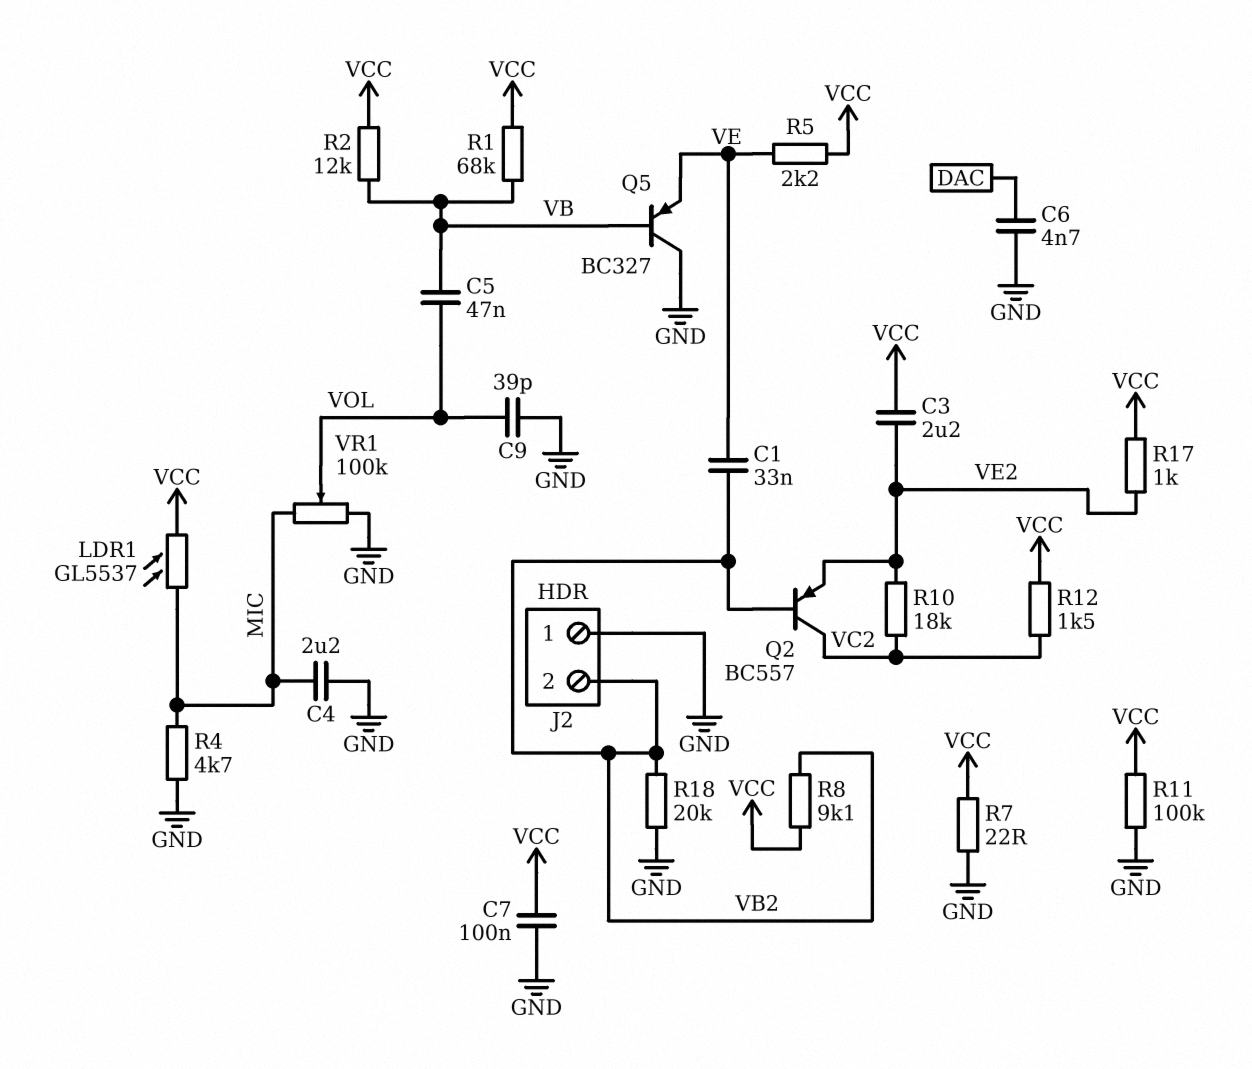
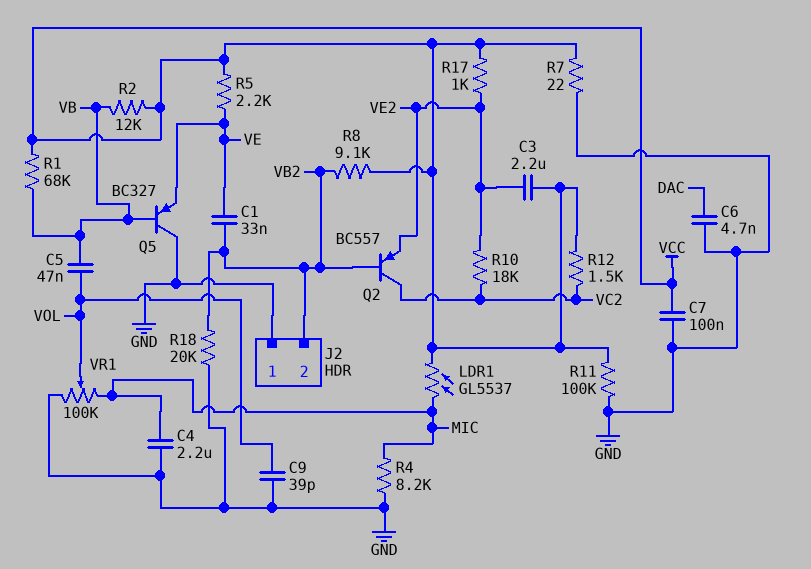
R4: 4.7k (GND, MIC) -> 8.2k (GND, MIC)

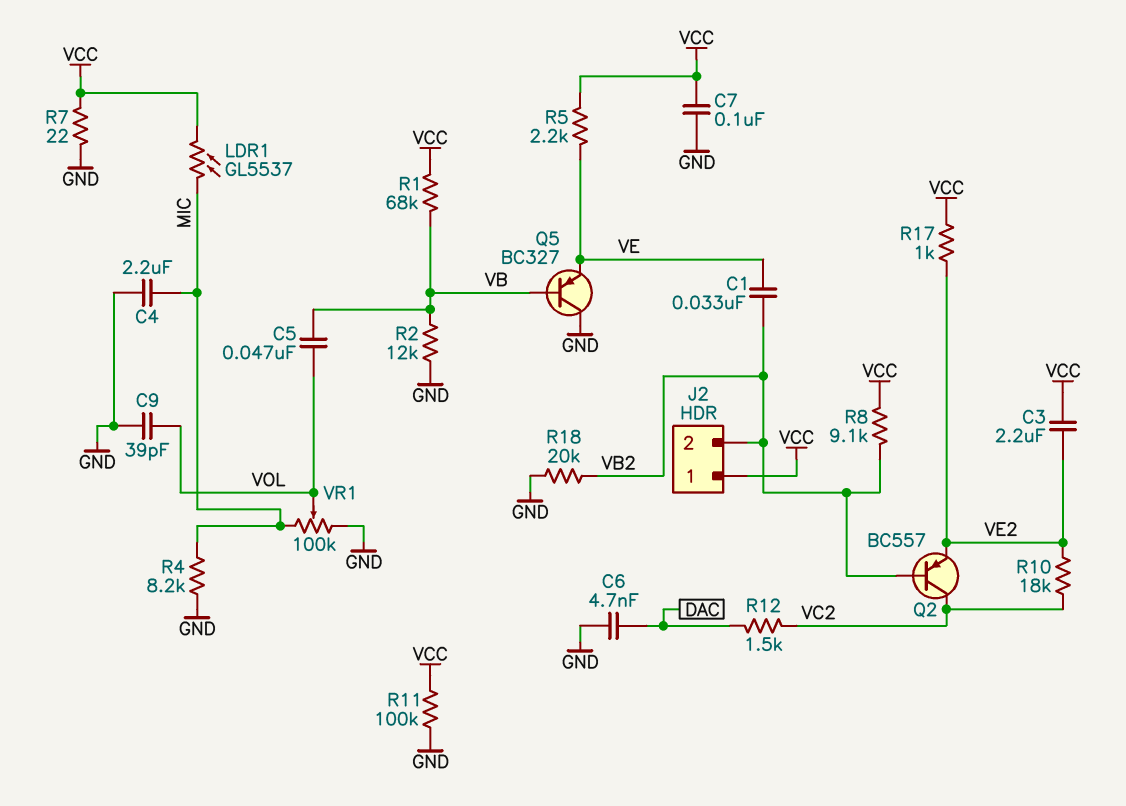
J2 pin 1: GND -> VCC
R2: 12k (VB, VCC) -> 12k (GND, VB)
R12: 1.5k (VC2, VCC) -> 1.5k (DAC, VC2)

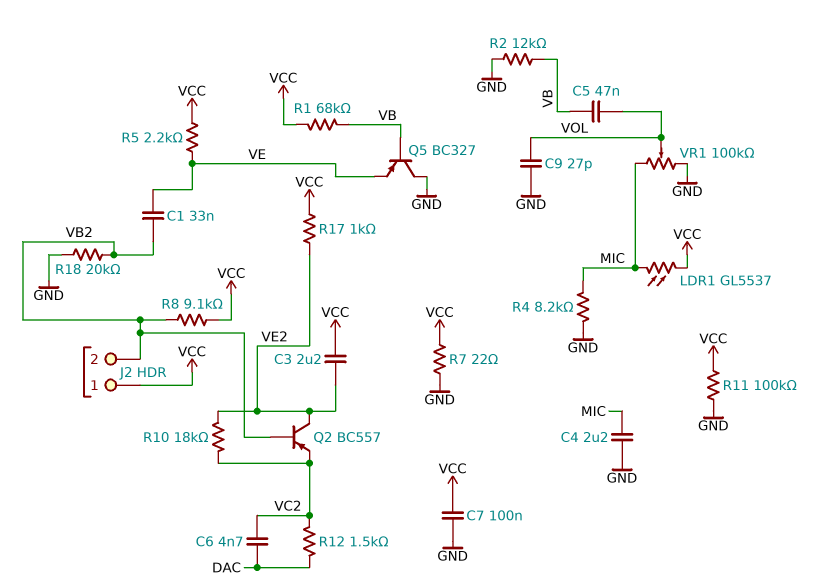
C6: 4.7nF (DAC, GND) -> 4.7nF (DAC, VC2)
C9: 39pF (GND, VOL) -> 27pF (GND, VOL)
Q2: PNP BC557 (B VB2, C VC2, E VE2) -> PNP BC557 (B VB2, C VE2, E VC2)

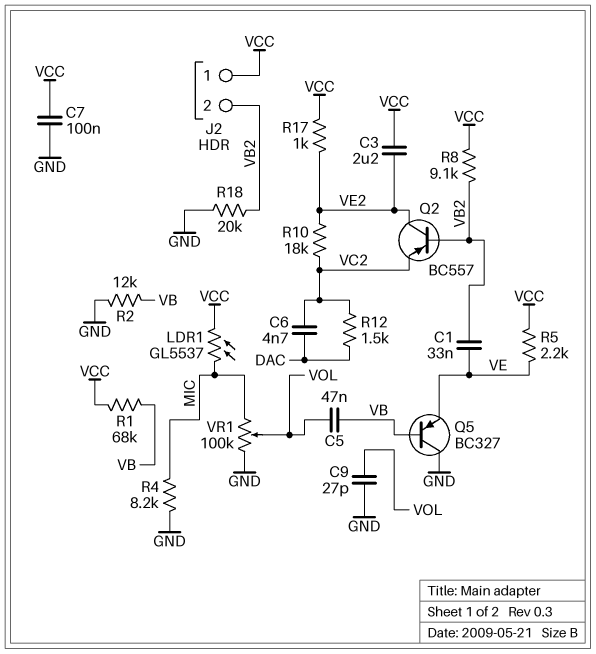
C4: 2.2uF (GND, MIC) -> none
R7: 22 (GND, VCC) -> none
R11: 100k (GND, VCC) -> none

